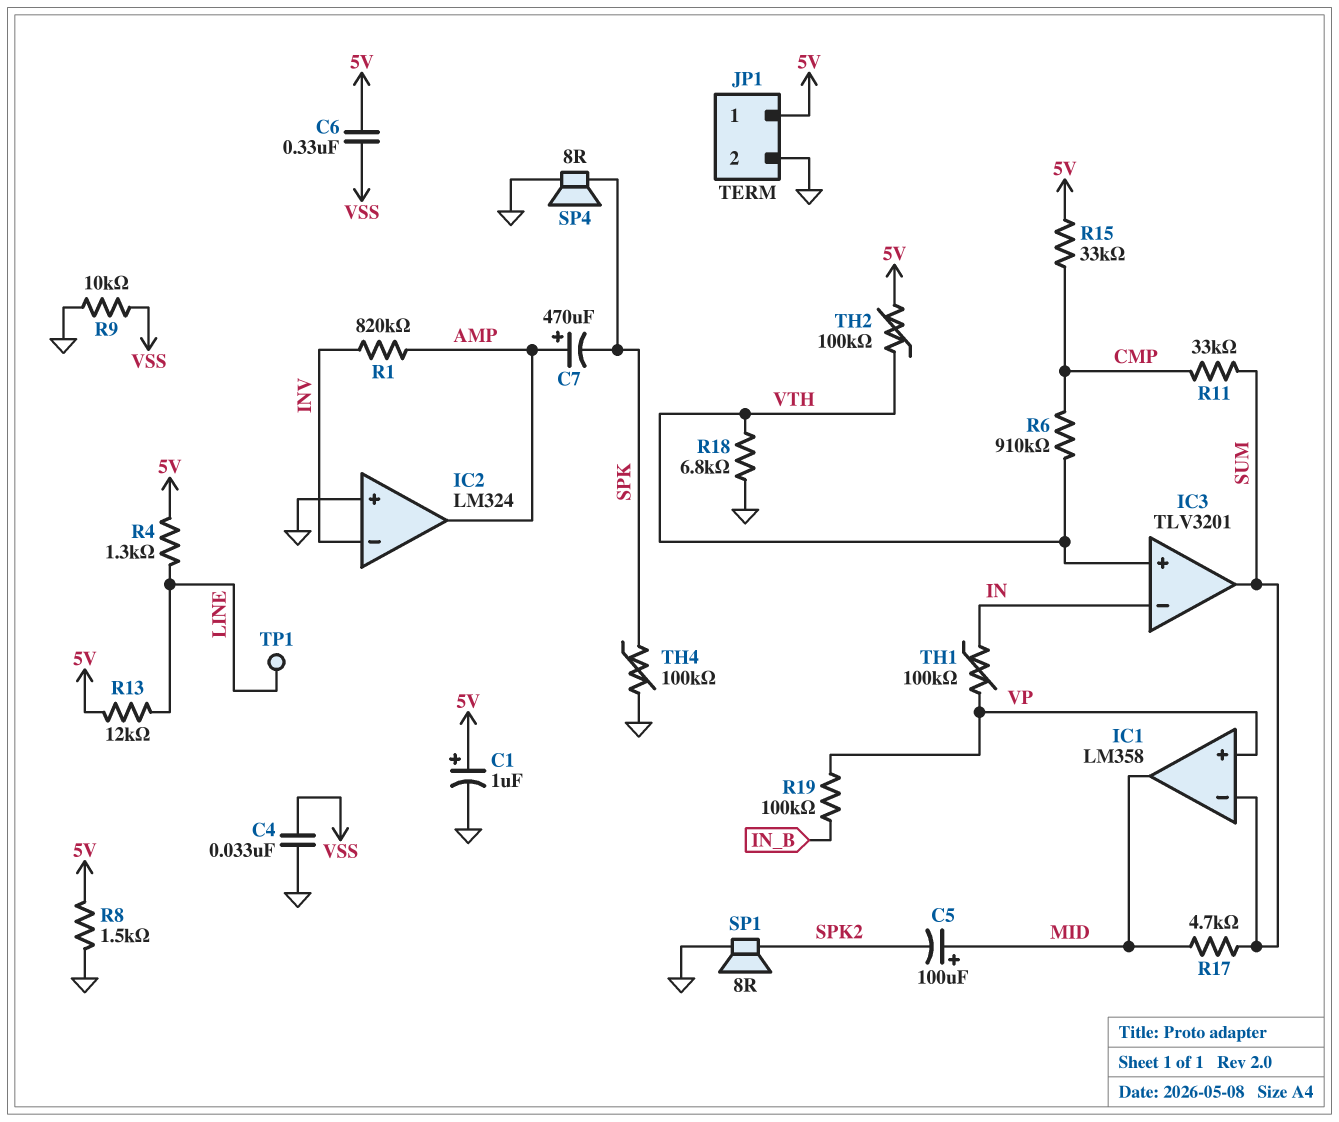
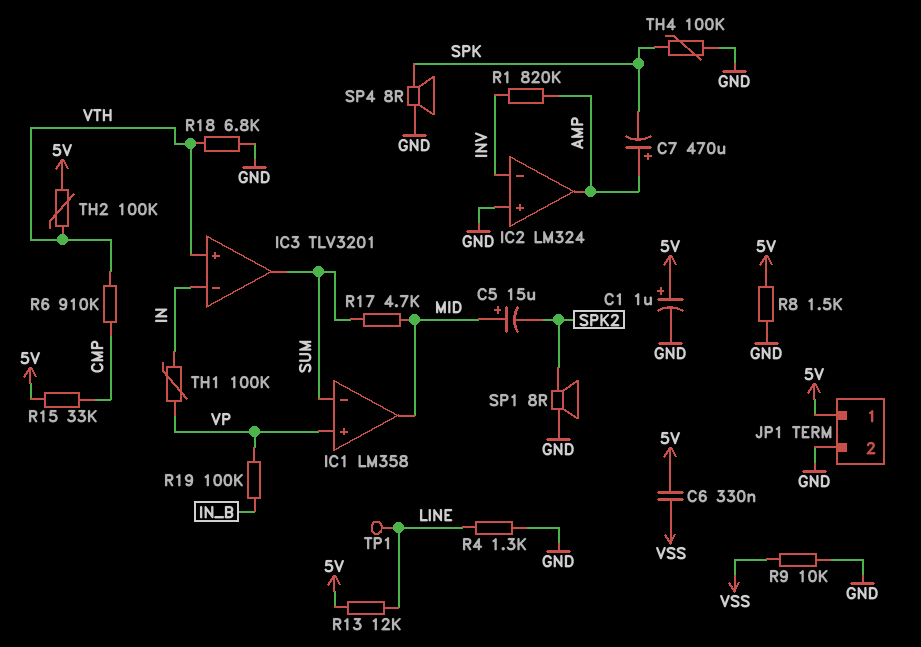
C4: 33nF (GND, VSS) -> none
C5: 100uF (plus MID, minus SPK2) -> 15uF (plus MID, minus SPK2)
R4: 1.3k (5V, LINE) -> 1.3k (GND, LINE)
R11: 33k (CMP, SUM) -> none

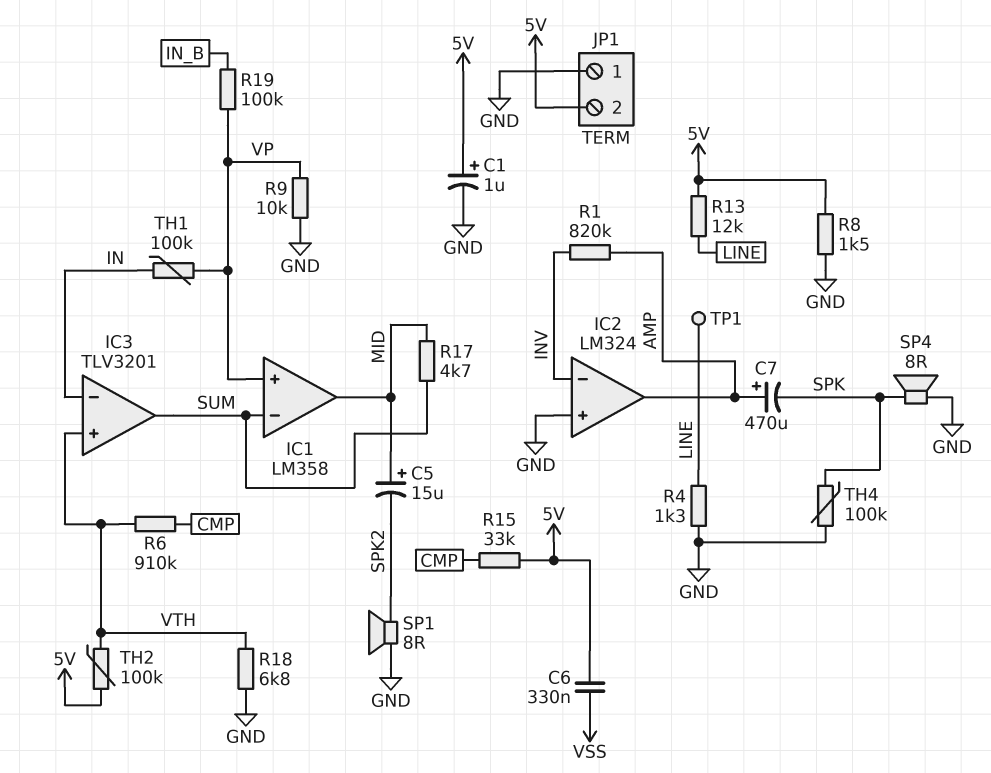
JP1 pin 1: 5V -> GND
JP1 pin 2: GND -> 5V
R9: 10k (GND, VSS) -> 10k (GND, VP)

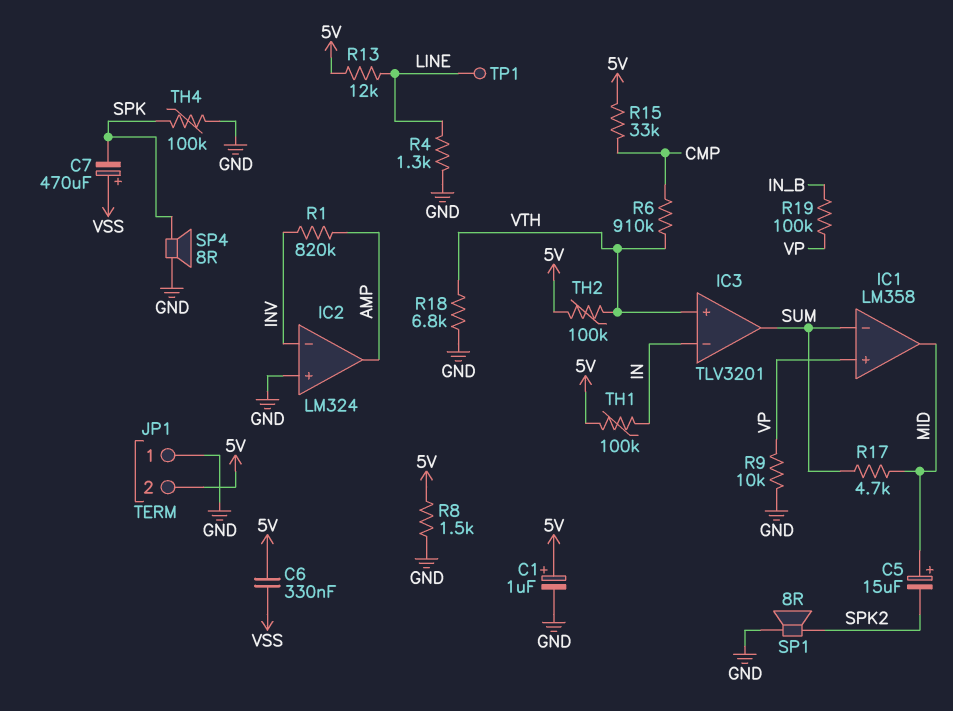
C7: 470uF (plus AMP, minus SPK) -> 470uF (plus VSS, minus SPK)
TH1: 100k (IN, VP) -> 100k (5V, IN)

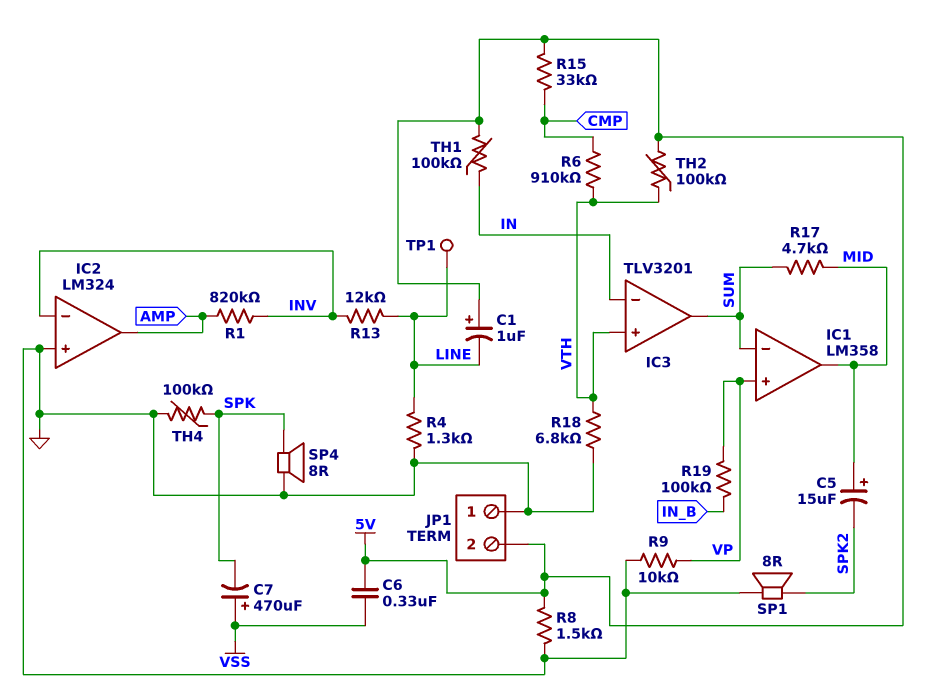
C1: 1uF (plus 5V, minus GND) -> 1uF (plus 5V, minus LINE)
R13: 12k (5V, LINE) -> 12k (INV, LINE)

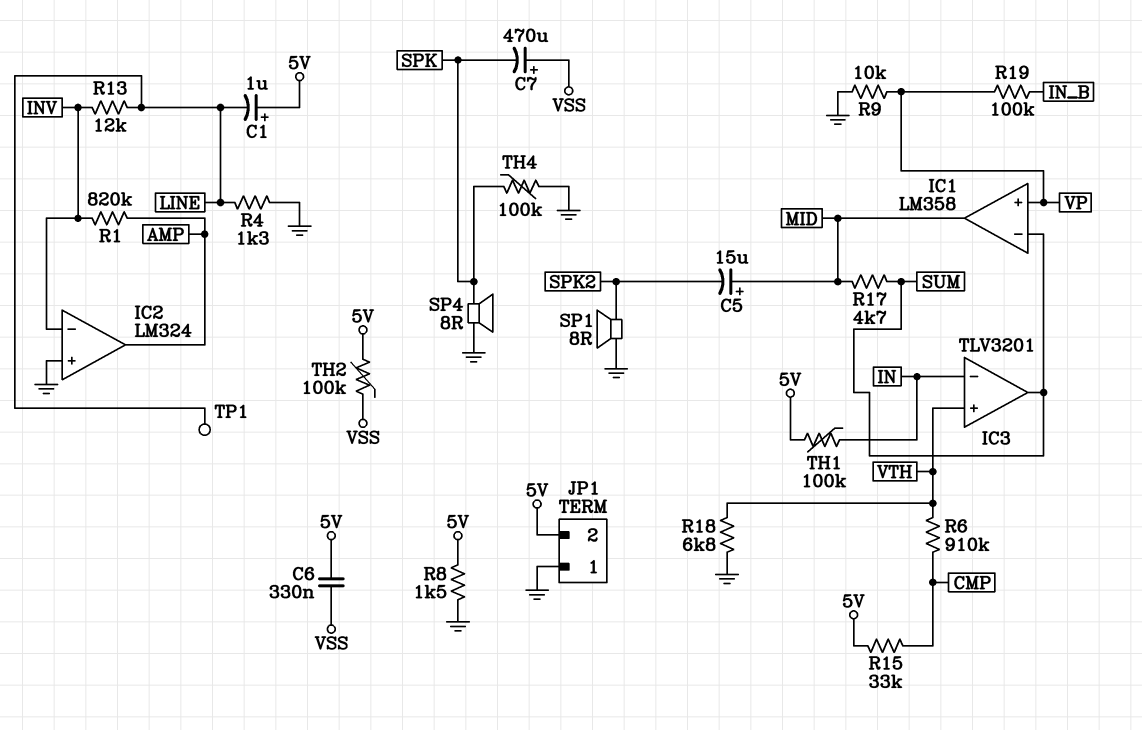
TH2: 100k (5V, VTH) -> 100k (5V, VSS)

